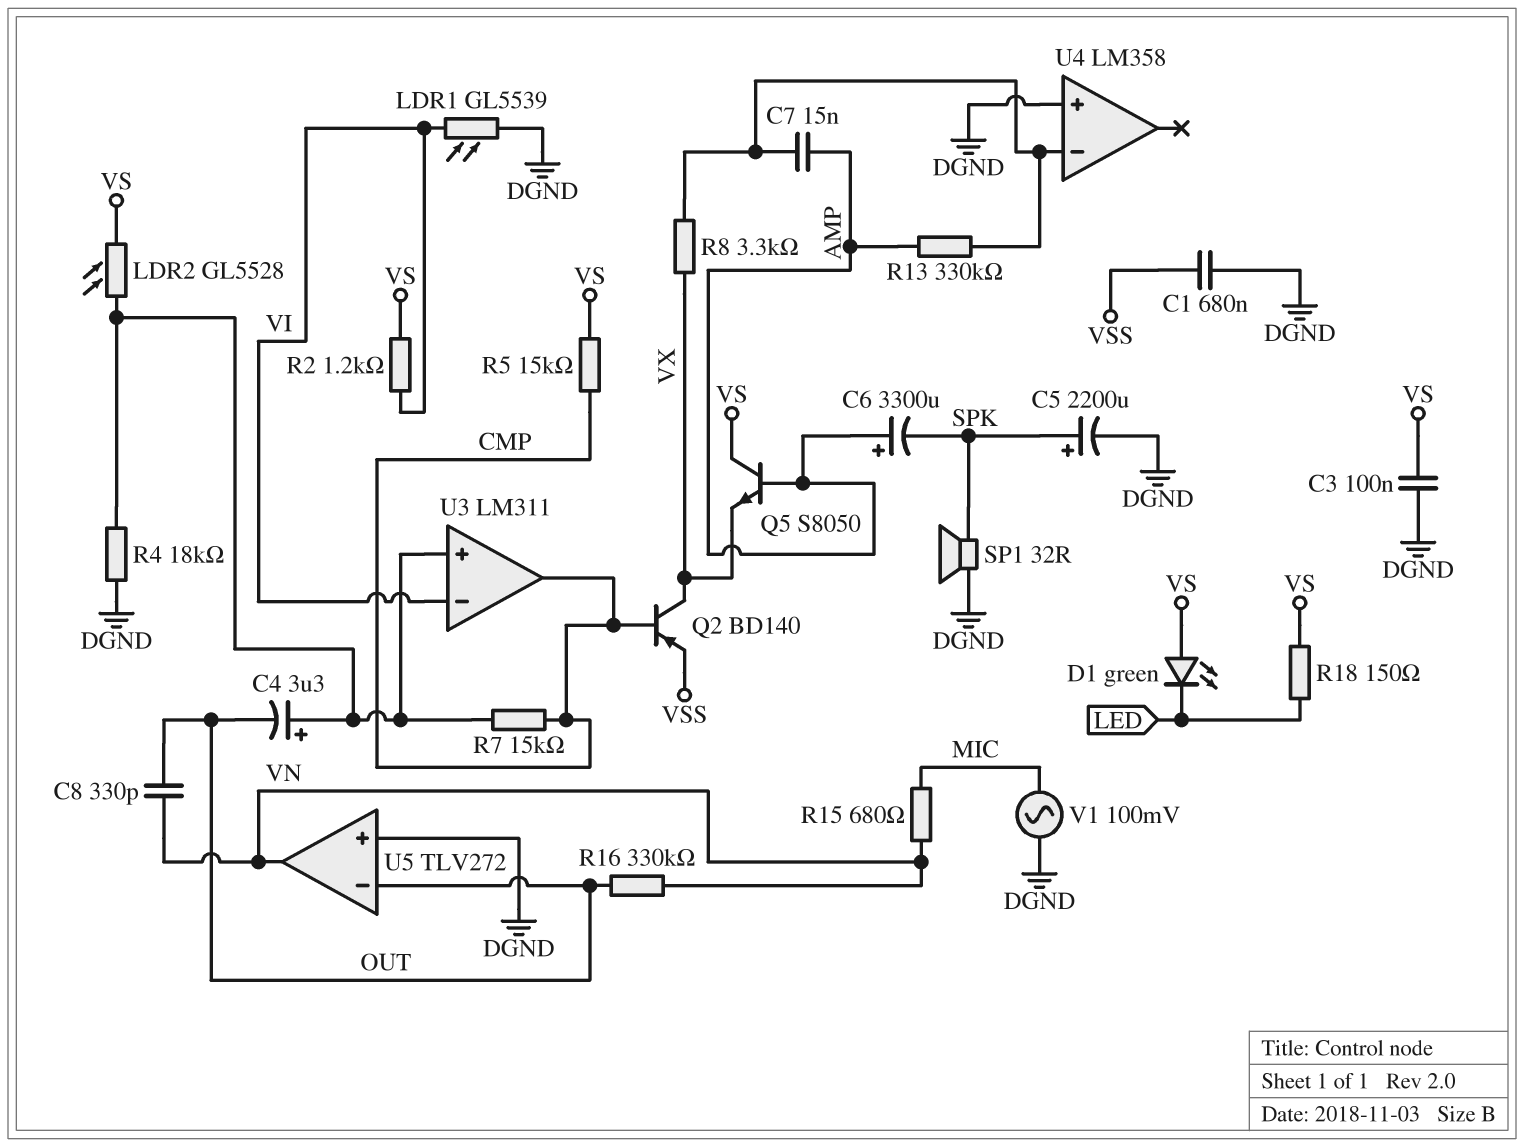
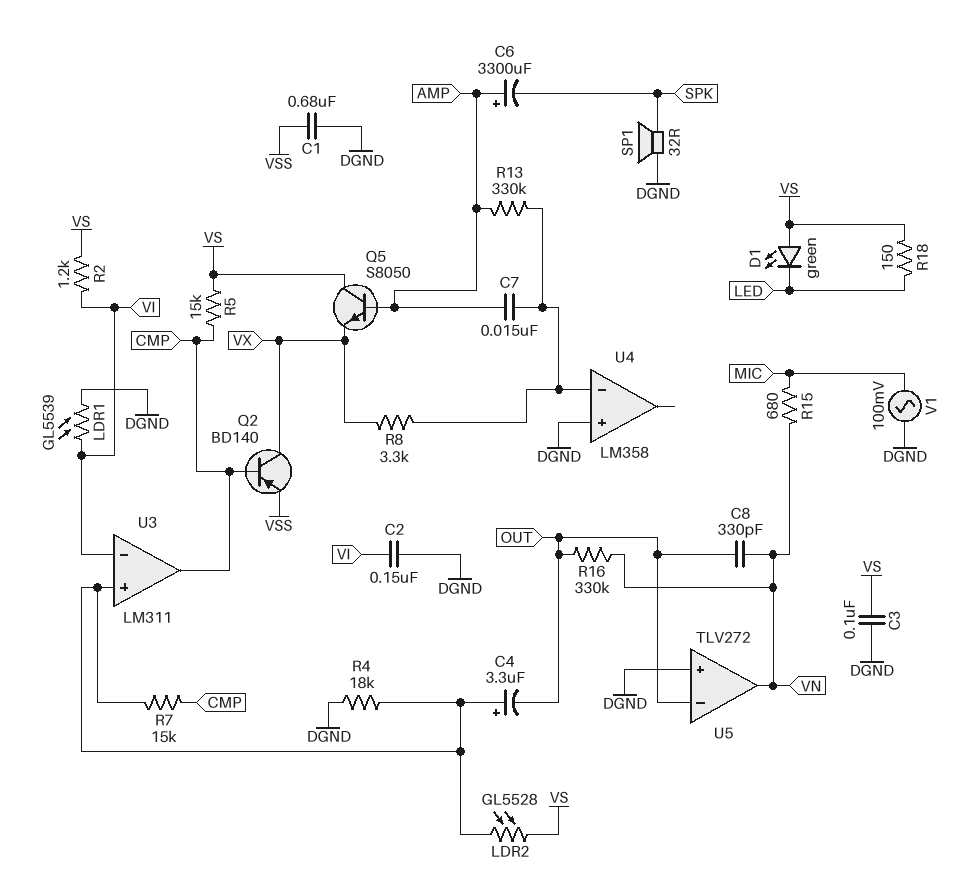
C2: none -> 150nF (DGND, VI)
C5: 2200uF (plus SPK, minus DGND) -> none

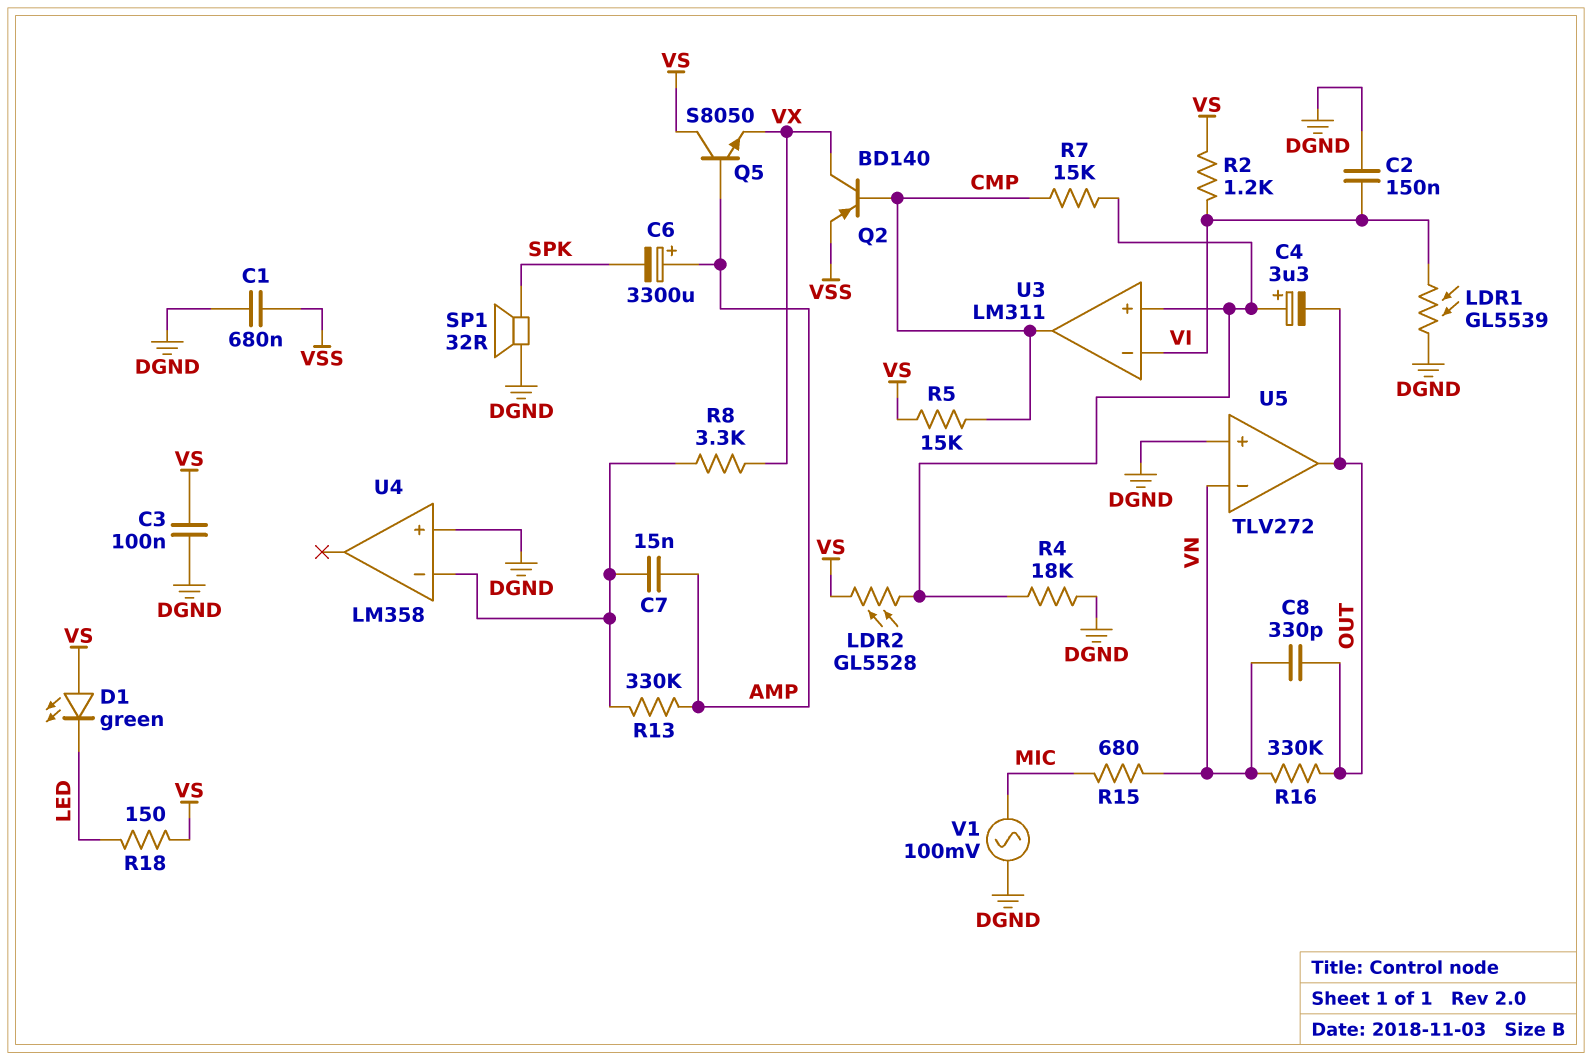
U5 pin in-: OUT -> VN
U5 pin out: VN -> OUT

